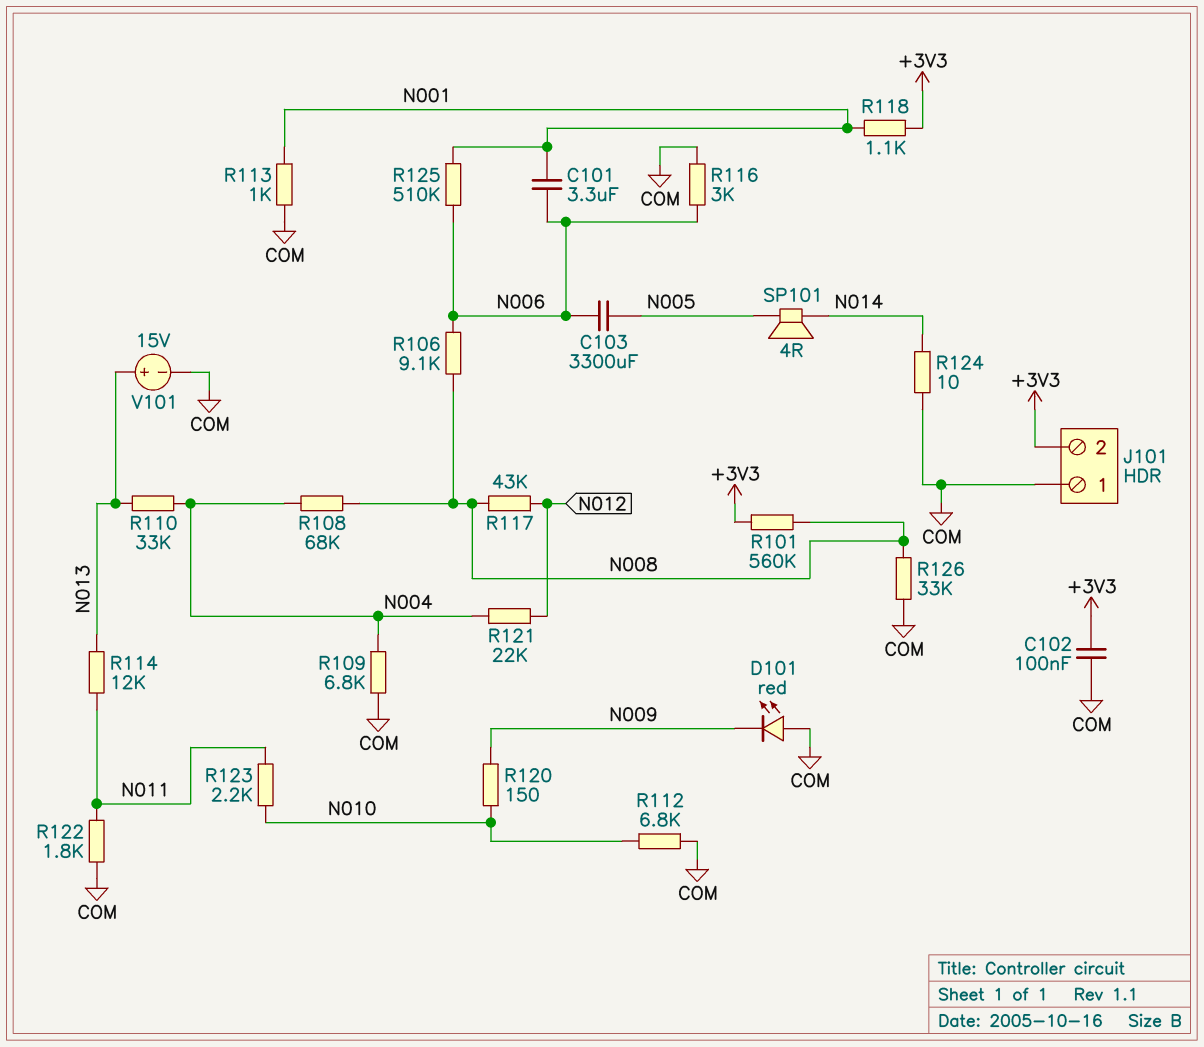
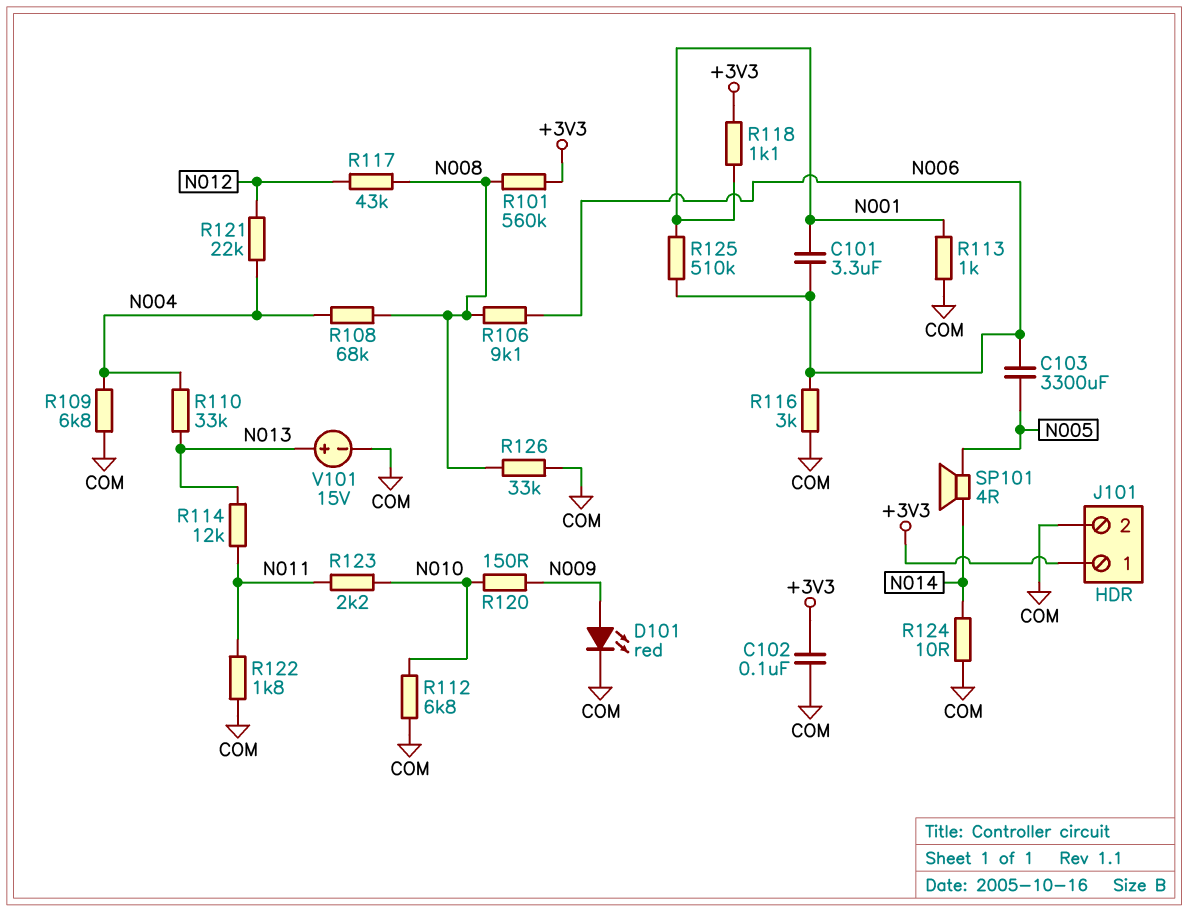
D101: LED red (A COM, K N009) -> LED red (A N009, K COM)
J101 pin 1: COM -> +3V3
J101 pin 2: +3V3 -> COM

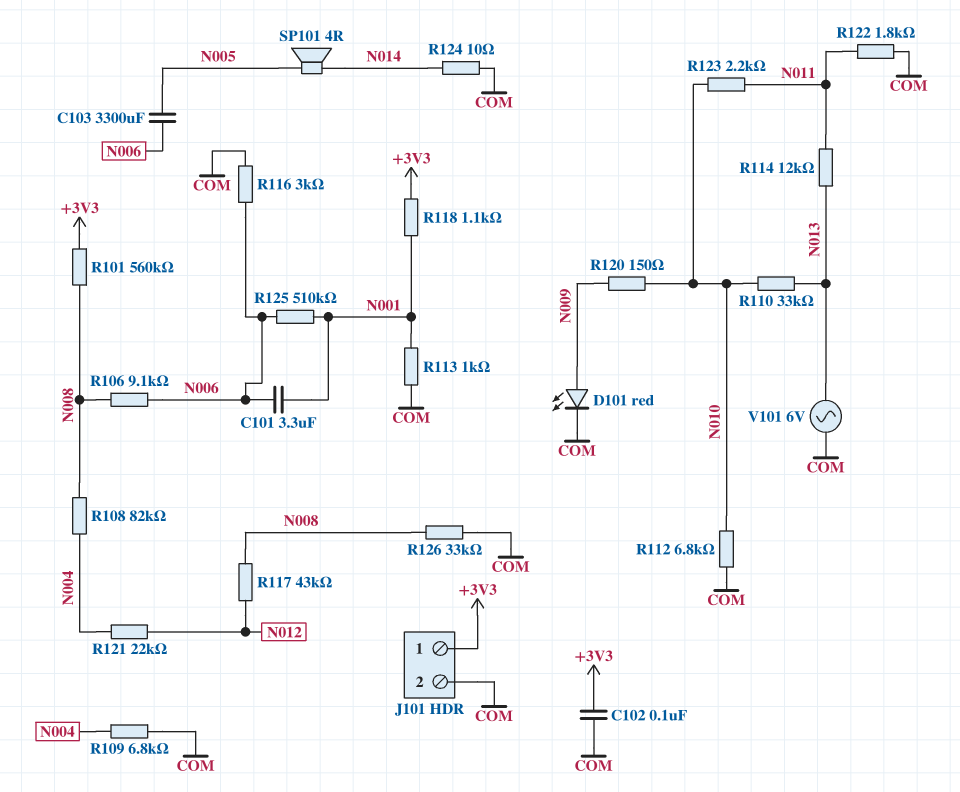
R108: 68k (N004, N008) -> 82k (N004, N008)
R110: 33k (N004, N013) -> 33k (N010, N013)
V101: 15V (plus N013, minus COM) -> AC 6V (COM, N013)

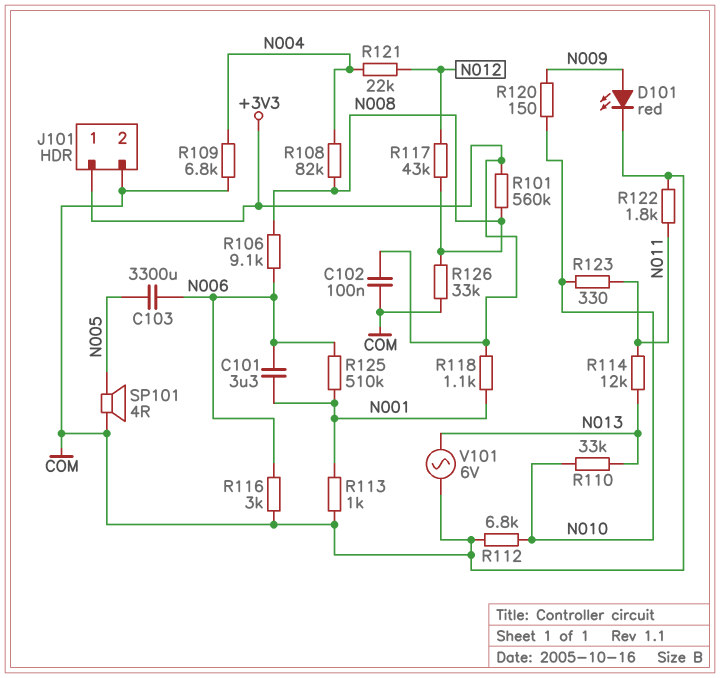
R123: 2.2k (N010, N011) -> 330 (N010, N011)
R124: 10 (COM, N014) -> none
SP101: speaker 4R (N005, N014) -> speaker 4R (COM, N005)

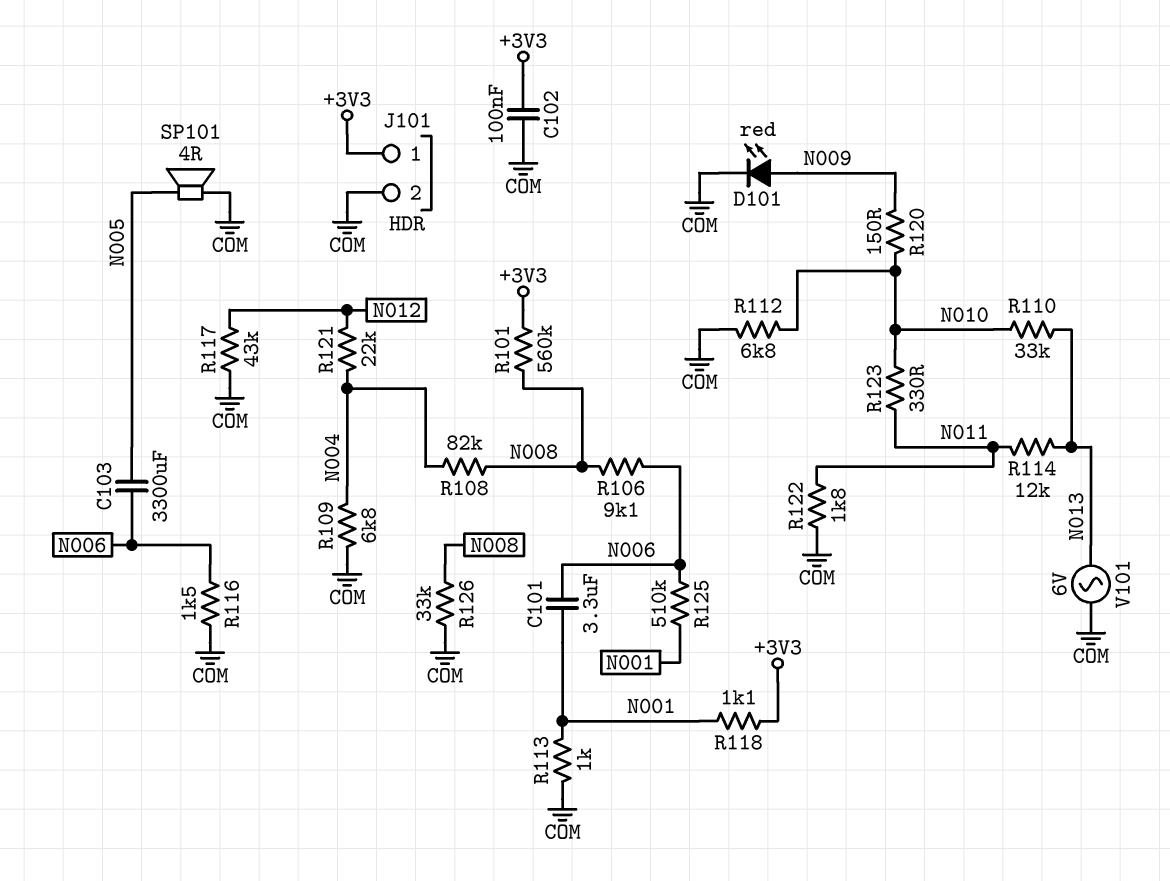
R116: 3k (COM, N006) -> 1.5k (COM, N006)
R117: 43k (N008, N012) -> 43k (COM, N012)

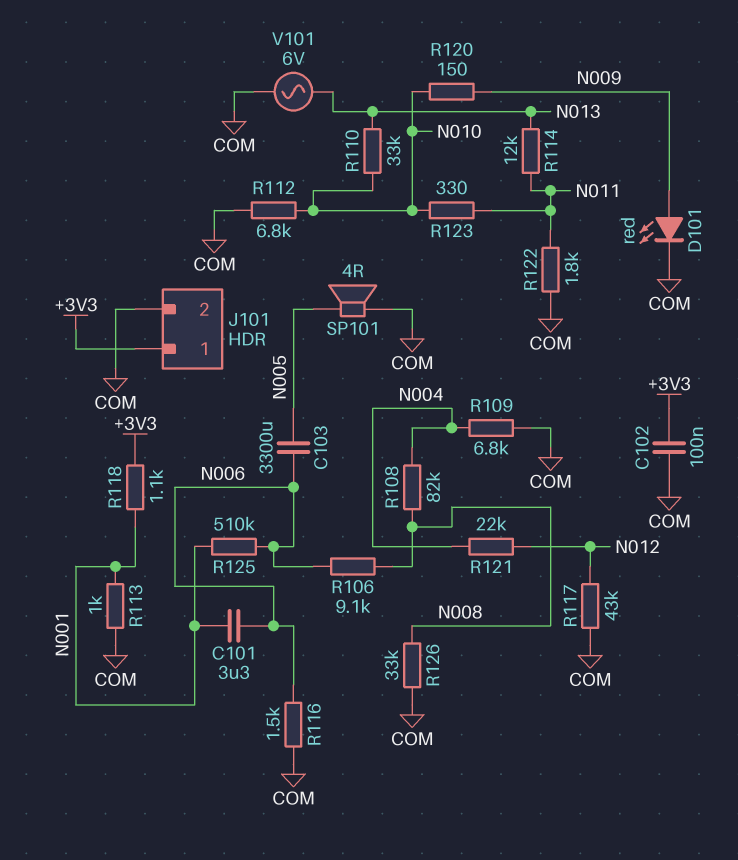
R101: 560k (+3V3, N008) -> none

